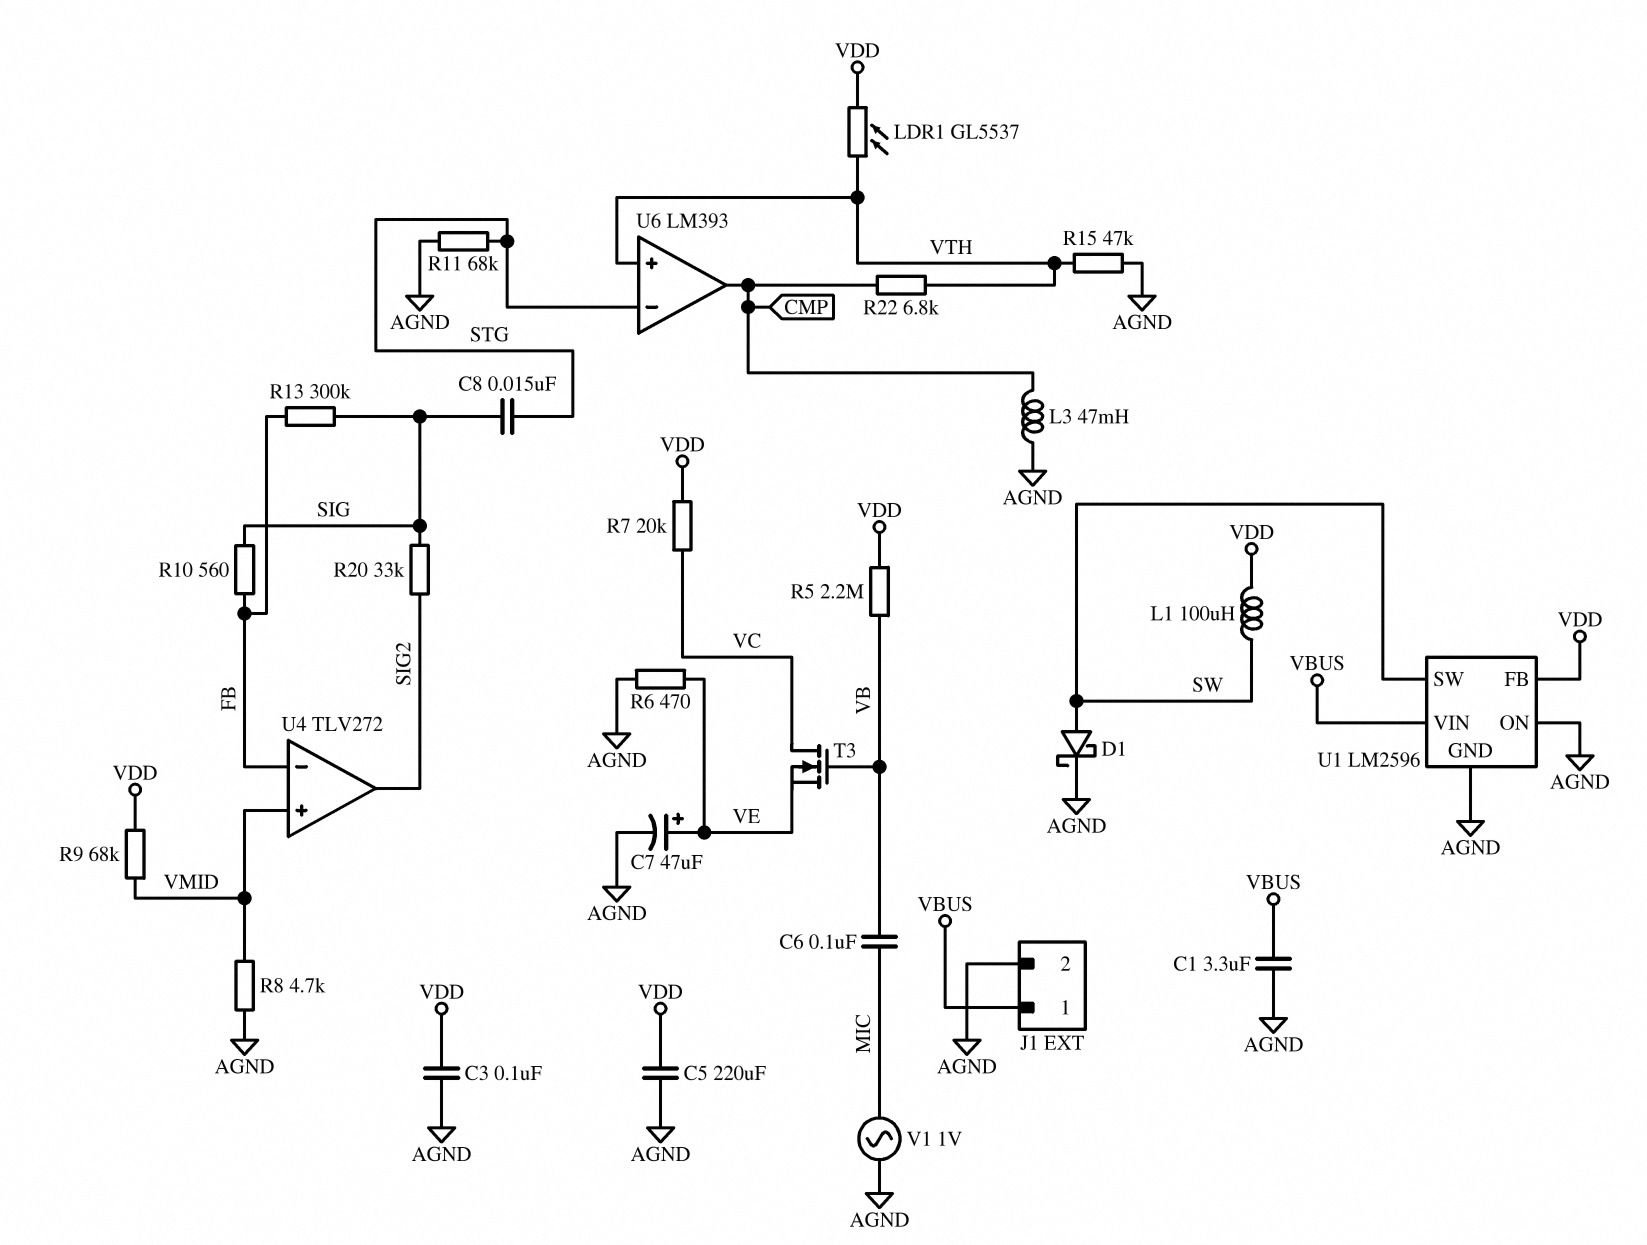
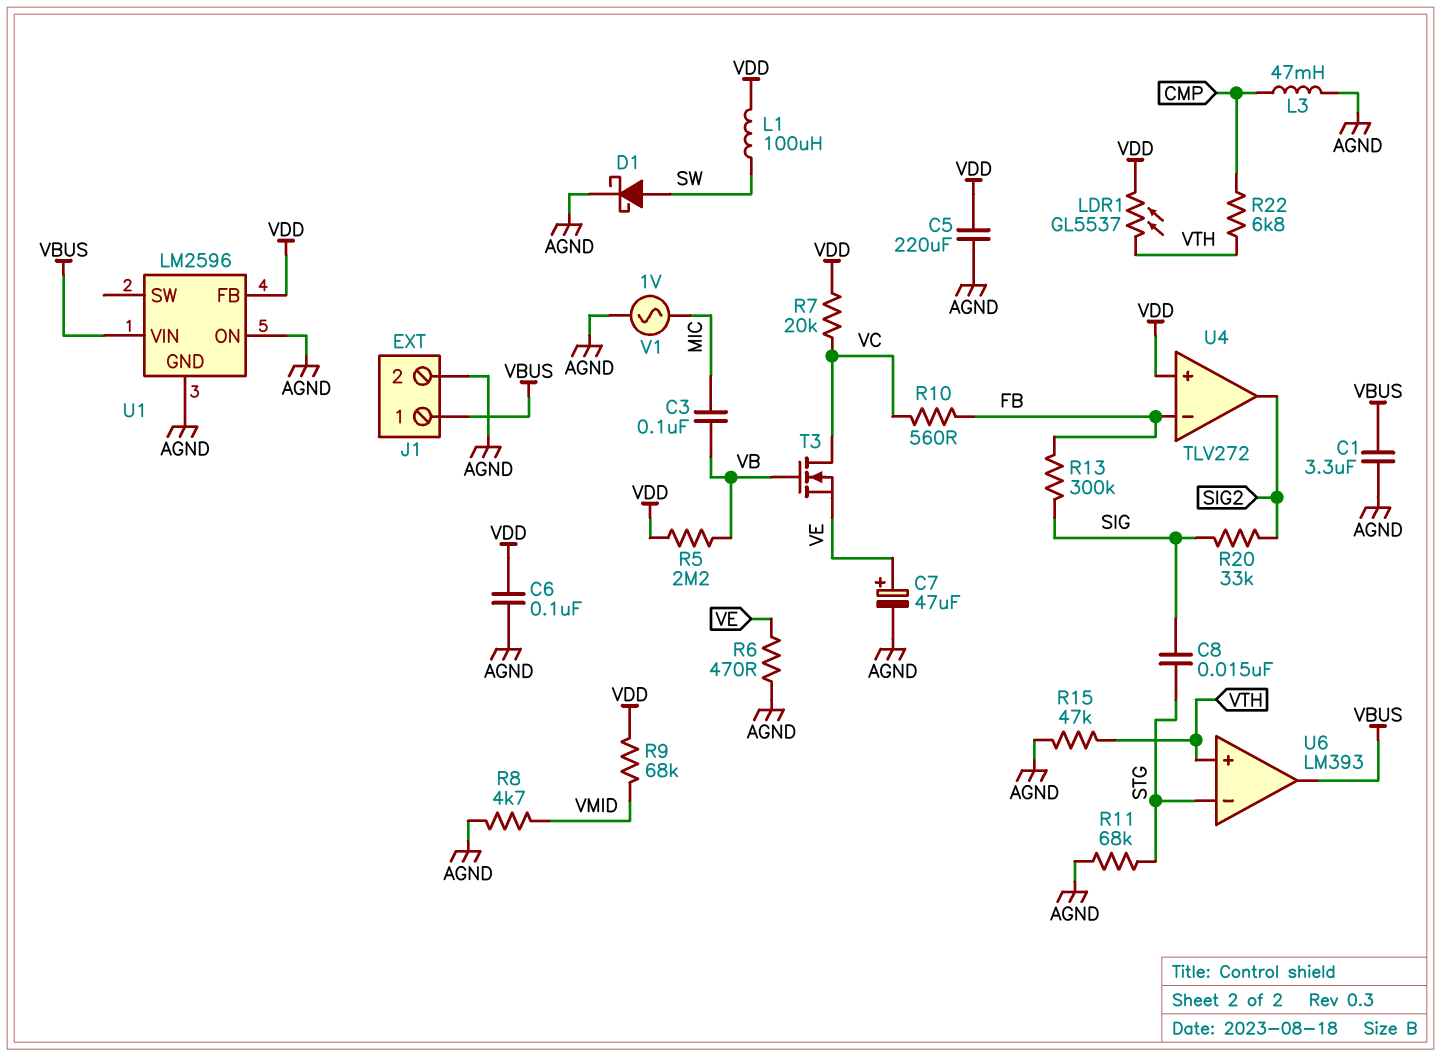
C3: 100nF (AGND, VDD) -> 100nF (MIC, VB)
C6: 100nF (MIC, VB) -> 100nF (AGND, VDD)
R10: 560 (FB, SIG) -> 560 (FB, VC)
U1 pin SW: SW -> none
U4 pin in+: VMID -> VDD
U6 pin out: CMP -> VBUS

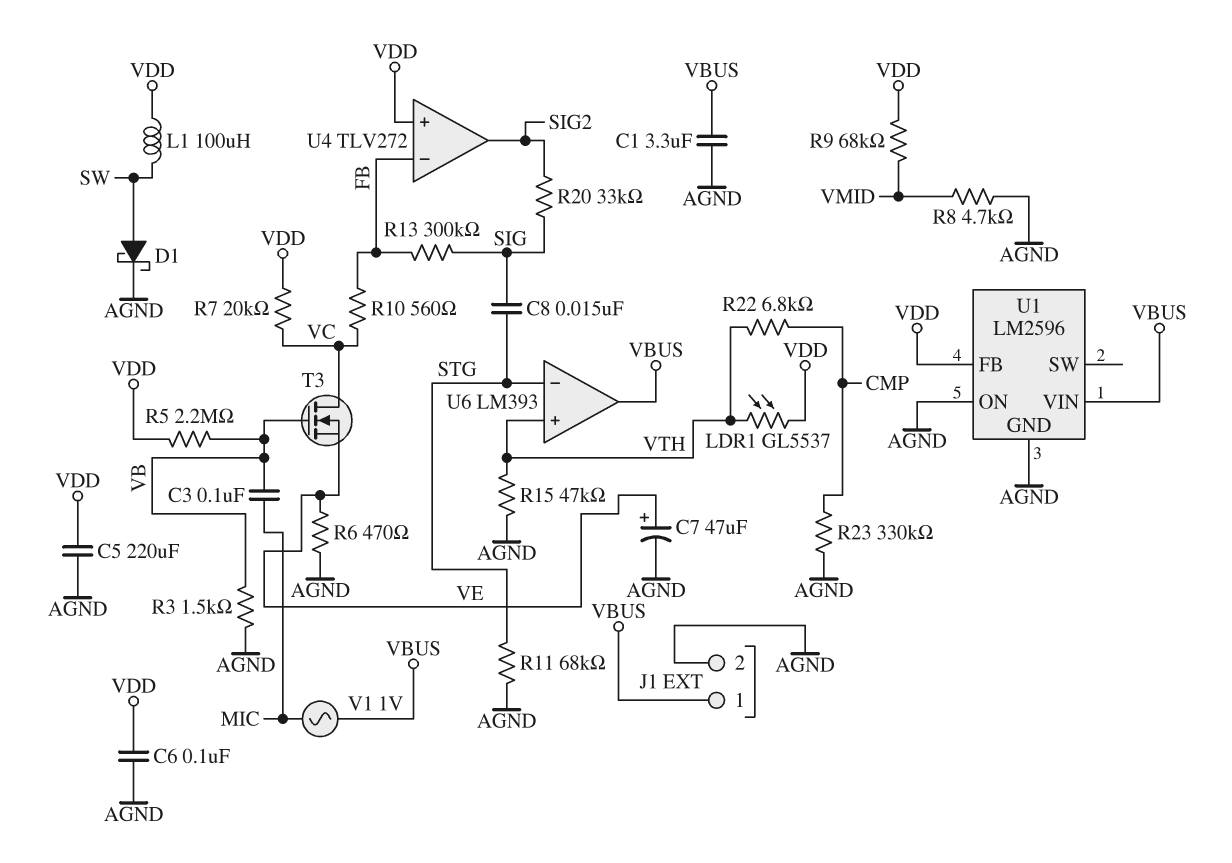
L3: 47mH (AGND, CMP) -> none
R3: none -> 1.5k (AGND, VB)
R23: none -> 330k (AGND, CMP)
V1: AC 1V (AGND, MIC) -> AC 1V (MIC, VBUS)

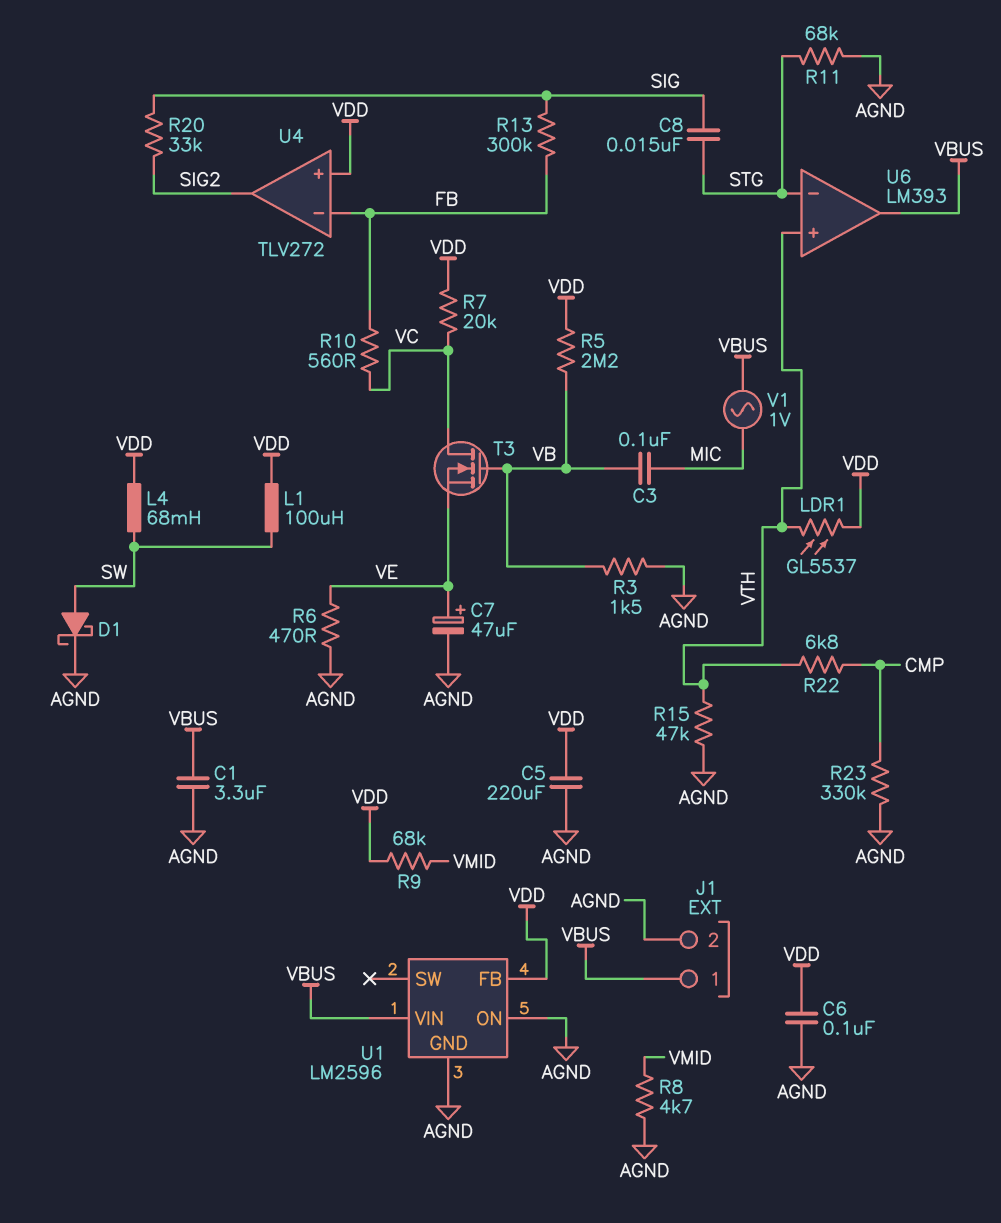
L4: none -> 68mH (SW, VDD)

